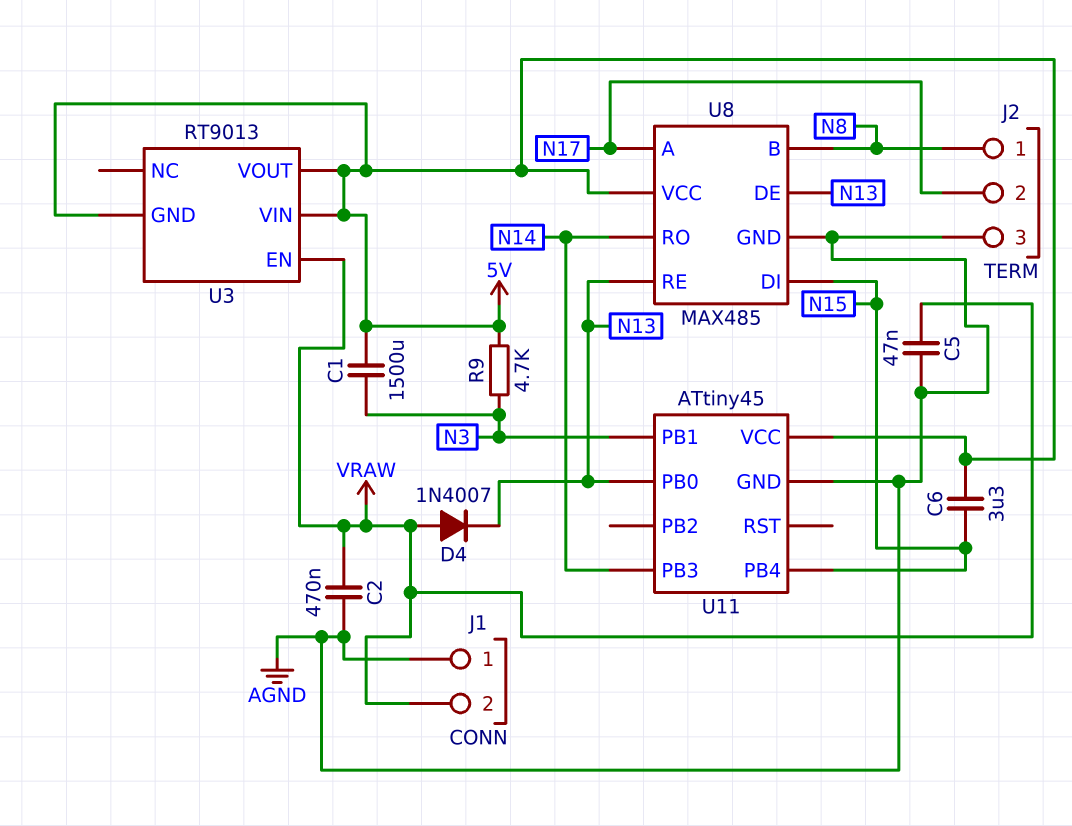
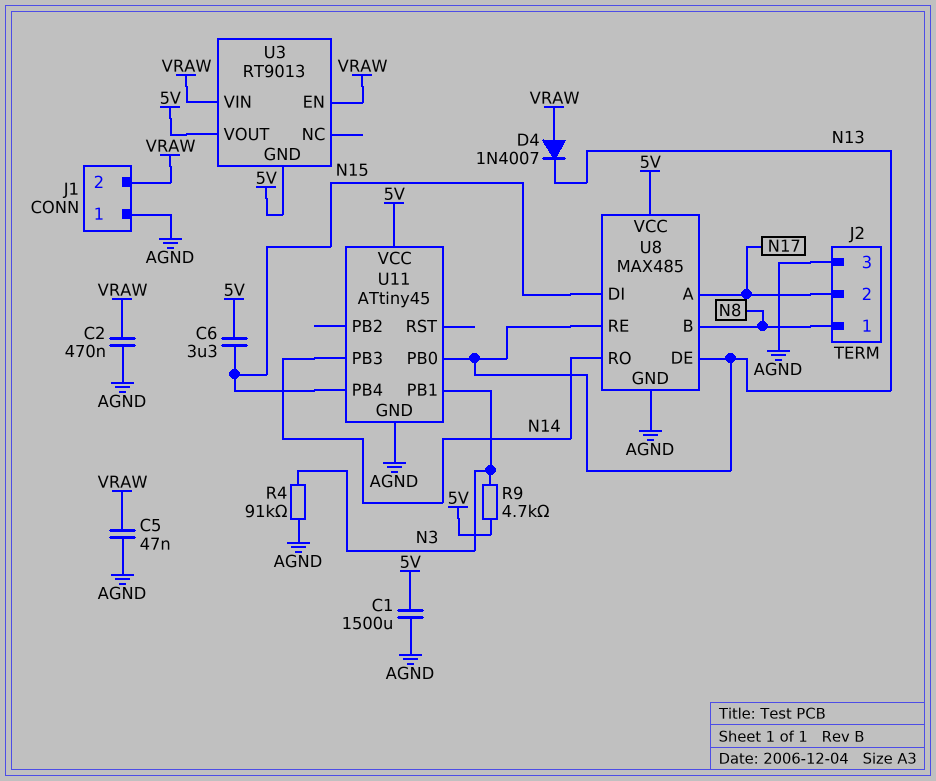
C1: 1500uF (5V, N3) -> 1500uF (5V, AGND)
R4: none -> 91k (AGND, N3)
U3 pin VIN: 5V -> VRAW

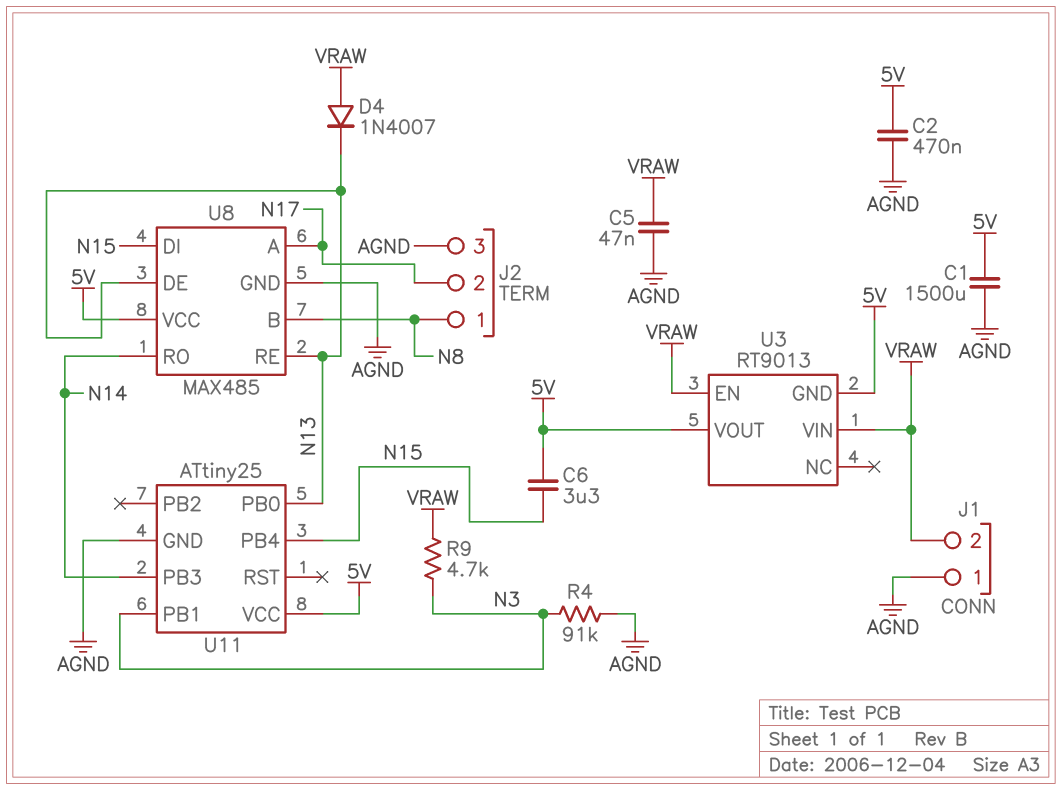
C2: 470nF (AGND, VRAW) -> 470nF (5V, AGND)
R9: 4.7k (5V, N3) -> 4.7k (N3, VRAW)
U11: ATtiny45 -> ATtiny25

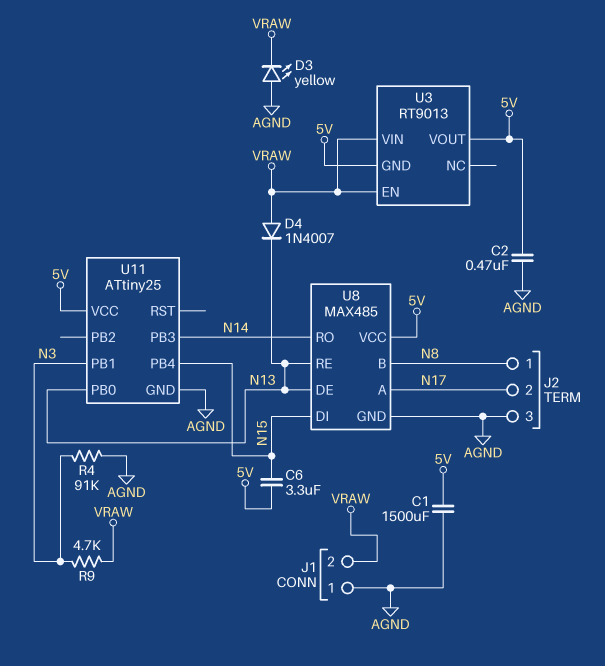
C5: 47nF (AGND, VRAW) -> none
D3: none -> LED yellow (A AGND, K VRAW)

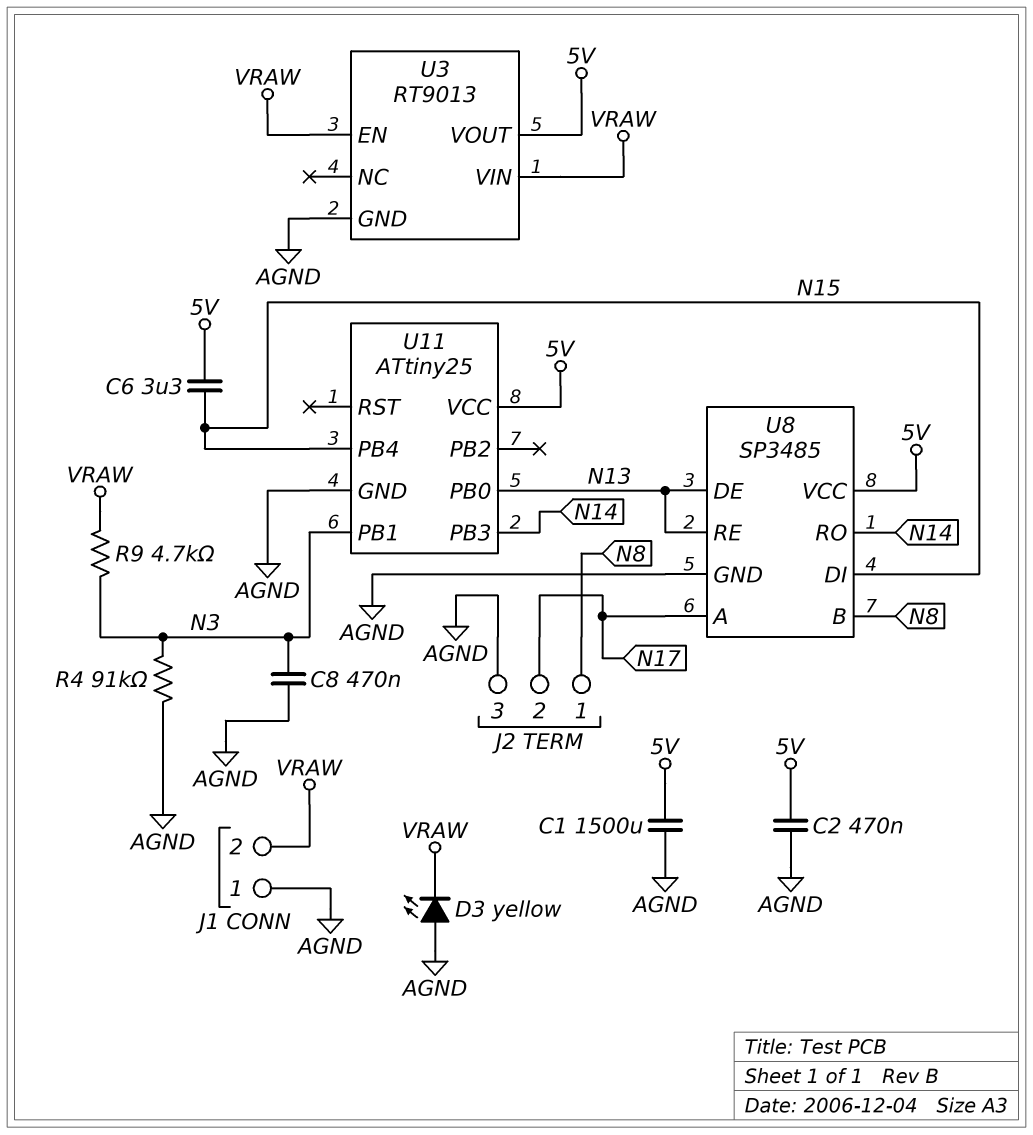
C8: none -> 470nF (AGND, N3)
D4: diode 1N4007 (A VRAW, K N13) -> none
U3 pin GND: 5V -> AGND
U8: MAX485 -> SP3485

